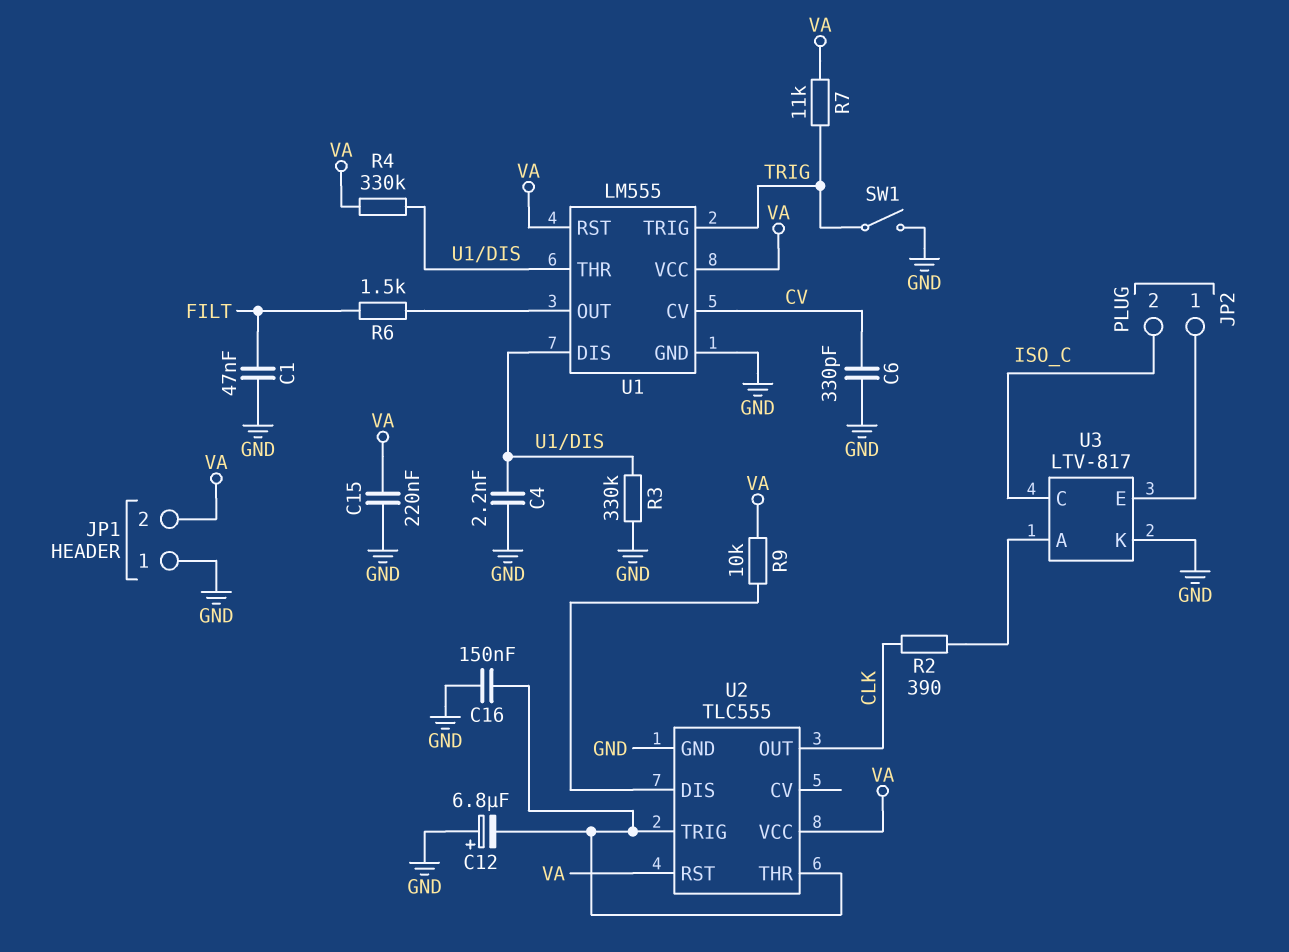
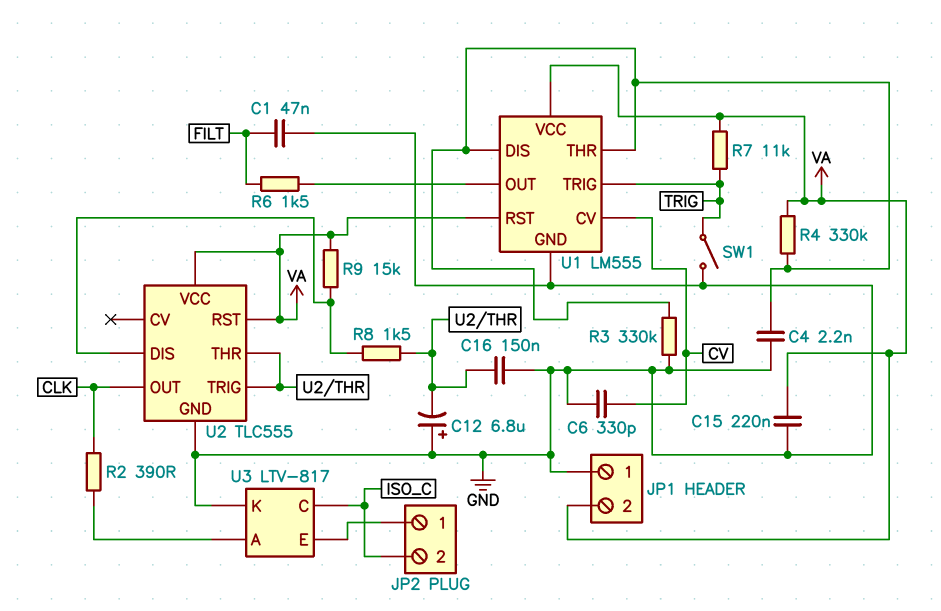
R8: none -> 1.5k (U2/DIS, U2/THR)
R9: 10k (U2/DIS, VA) -> 15k (U2/DIS, VA)

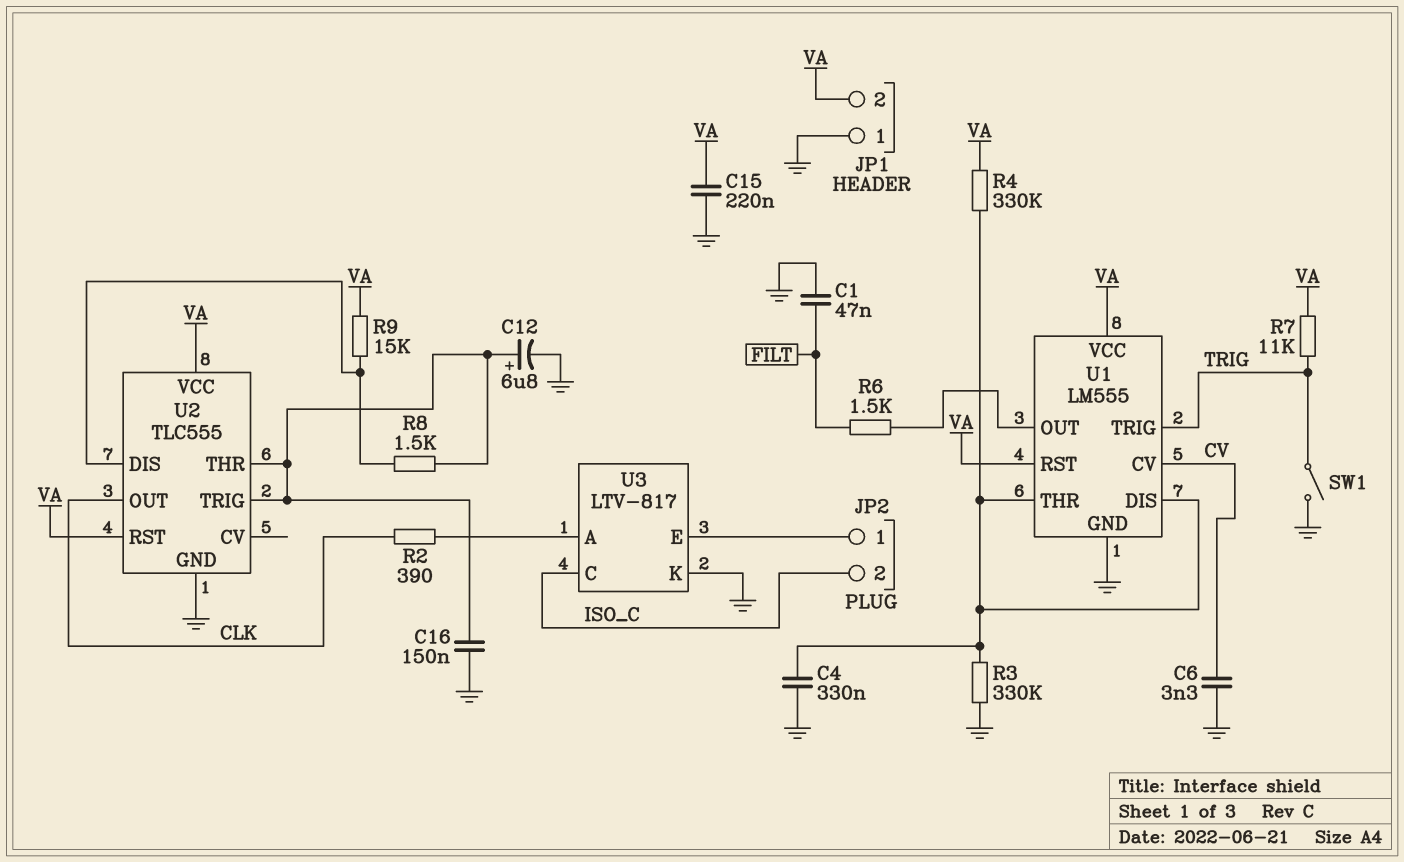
C4: 2.2nF (GND, U1/DIS) -> 330nF (GND, U1/DIS)
C6: 330pF (CV, GND) -> 3.3nF (CV, GND)
C12: 6.8uF (plus GND, minus U2/THR) -> 6.8uF (plus U2/THR, minus GND)

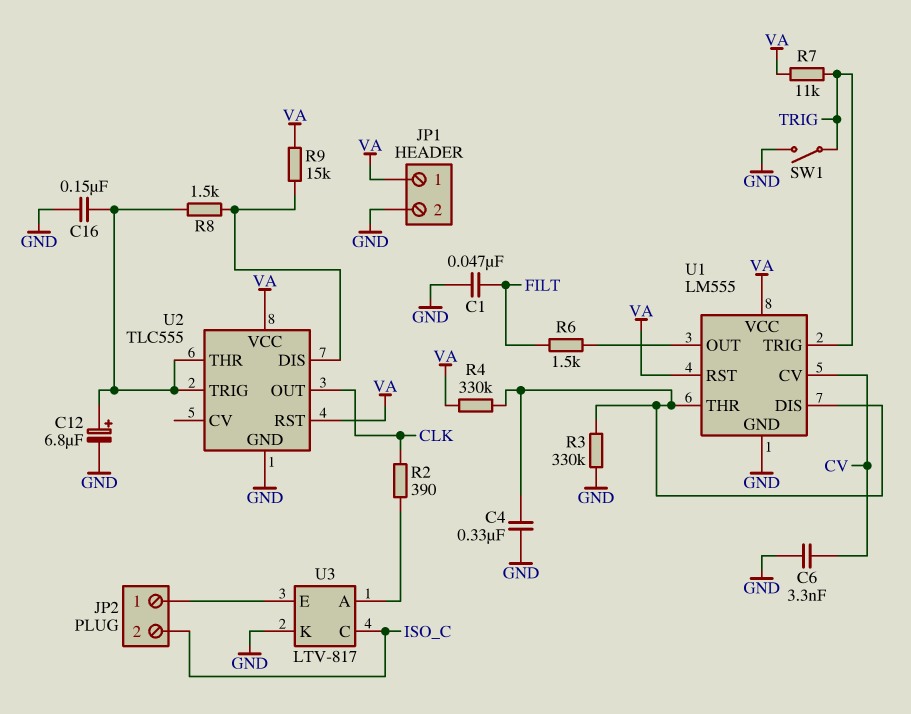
C15: 220nF (GND, VA) -> none
JP1 pin 1: GND -> VA
JP1 pin 2: VA -> GND

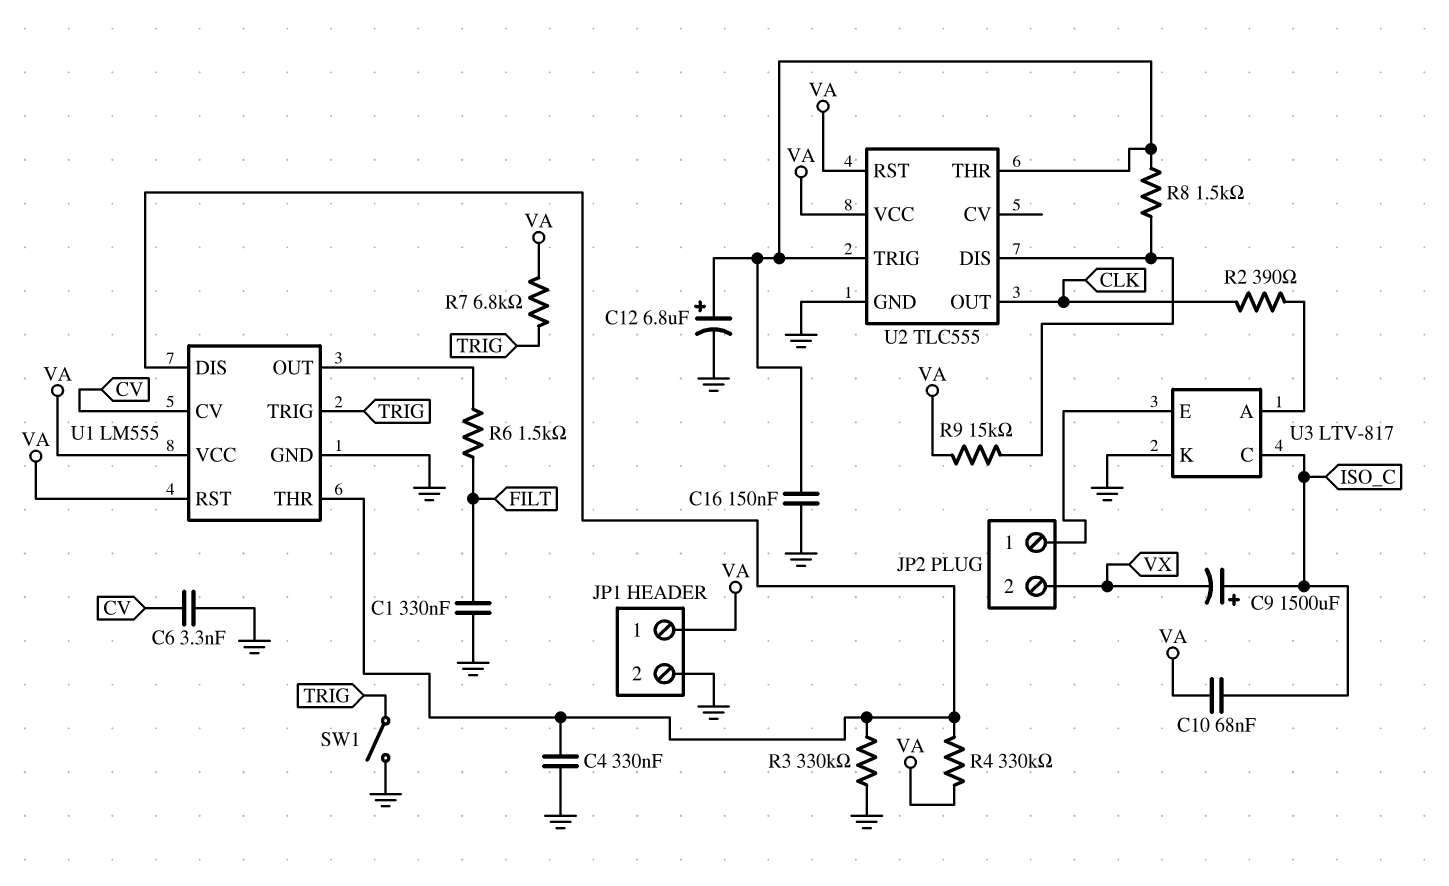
C1: 47nF (FILT, GND) -> 330nF (FILT, GND)
C9: none -> 1500uF (plus ISO_C, minus VX)
C10: none -> 68nF (ISO_C, VA)
JP2 pin 2: ISO_C -> VX
R7: 11k (TRIG, VA) -> 6.8k (TRIG, VA)

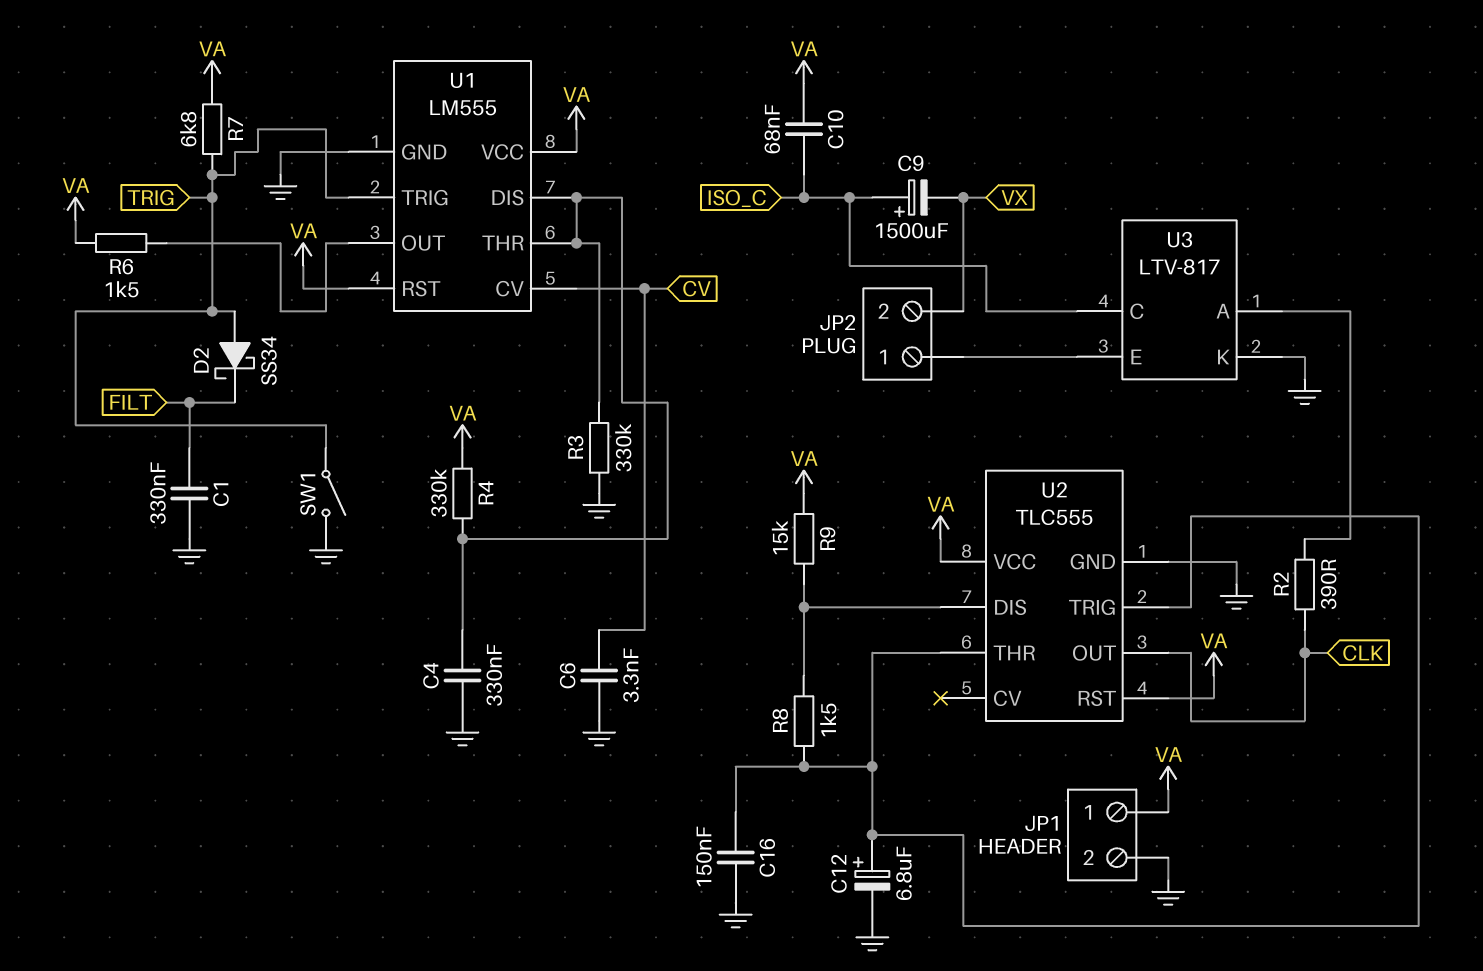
D2: none -> schottky SS34 (A TRIG, K FILT)
R6: 1.5k (FILT, U1/OUT) -> 1.5k (U1/OUT, VA)

